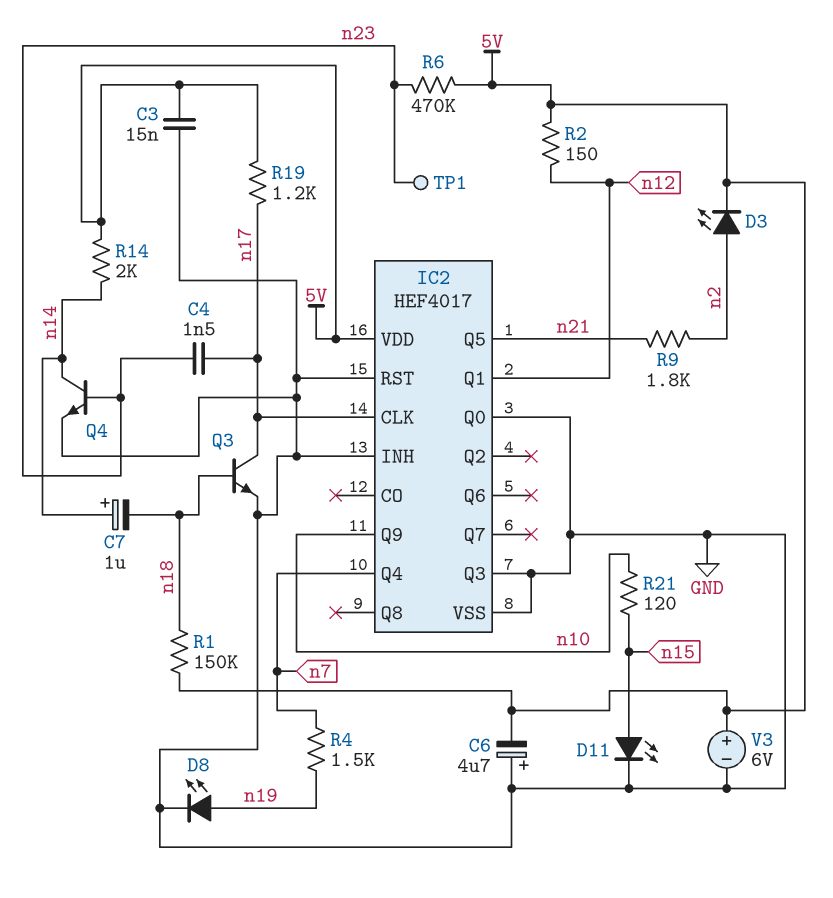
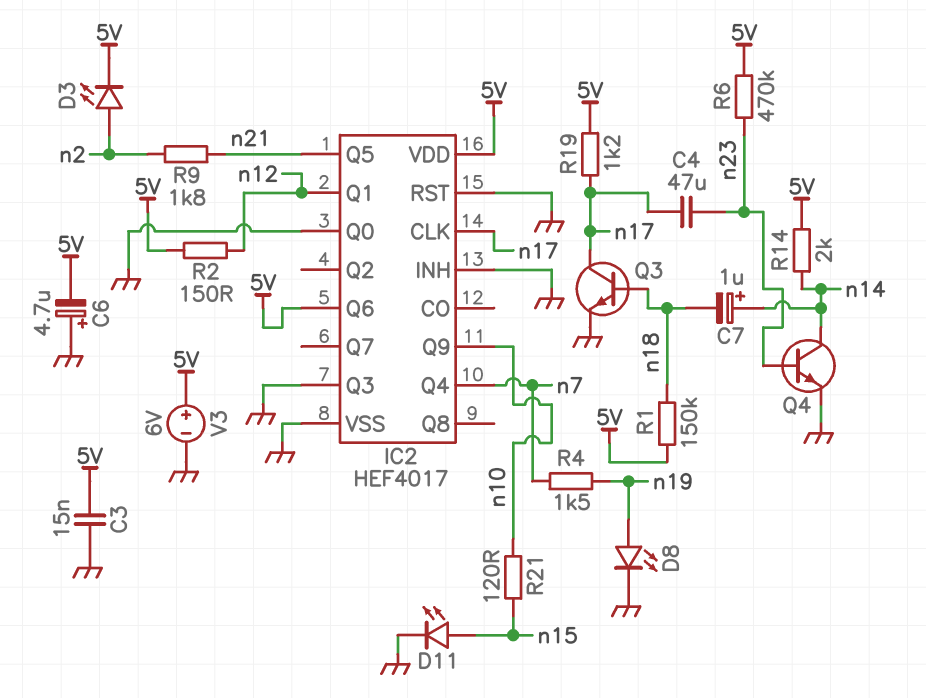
C4: 1.5nF (n17, n23) -> 47uF (n17, n23)
IC2 pin Q6: none -> 5V
TP1: test point (n23) -> none

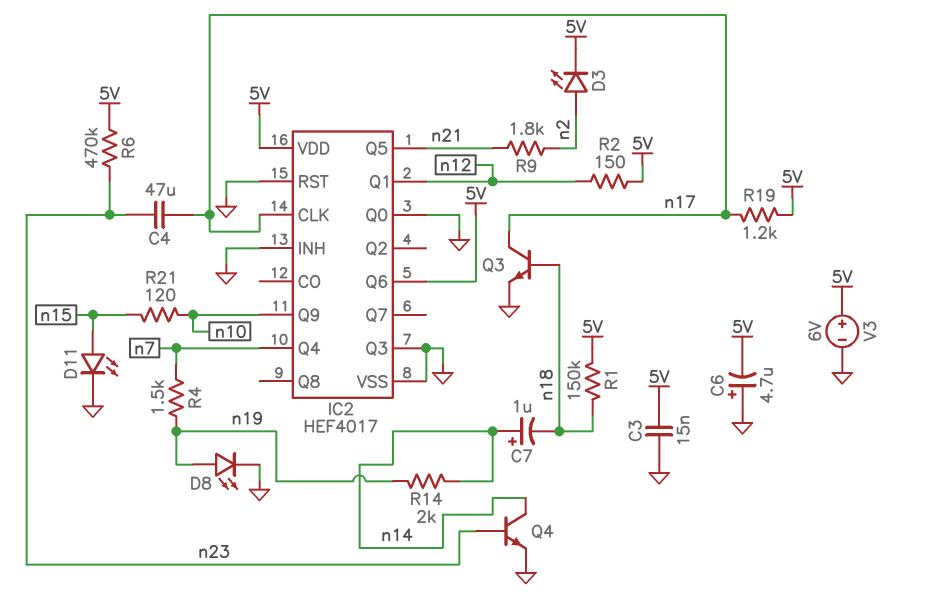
R14: 2k (5V, n14) -> 2k (n14, n19)

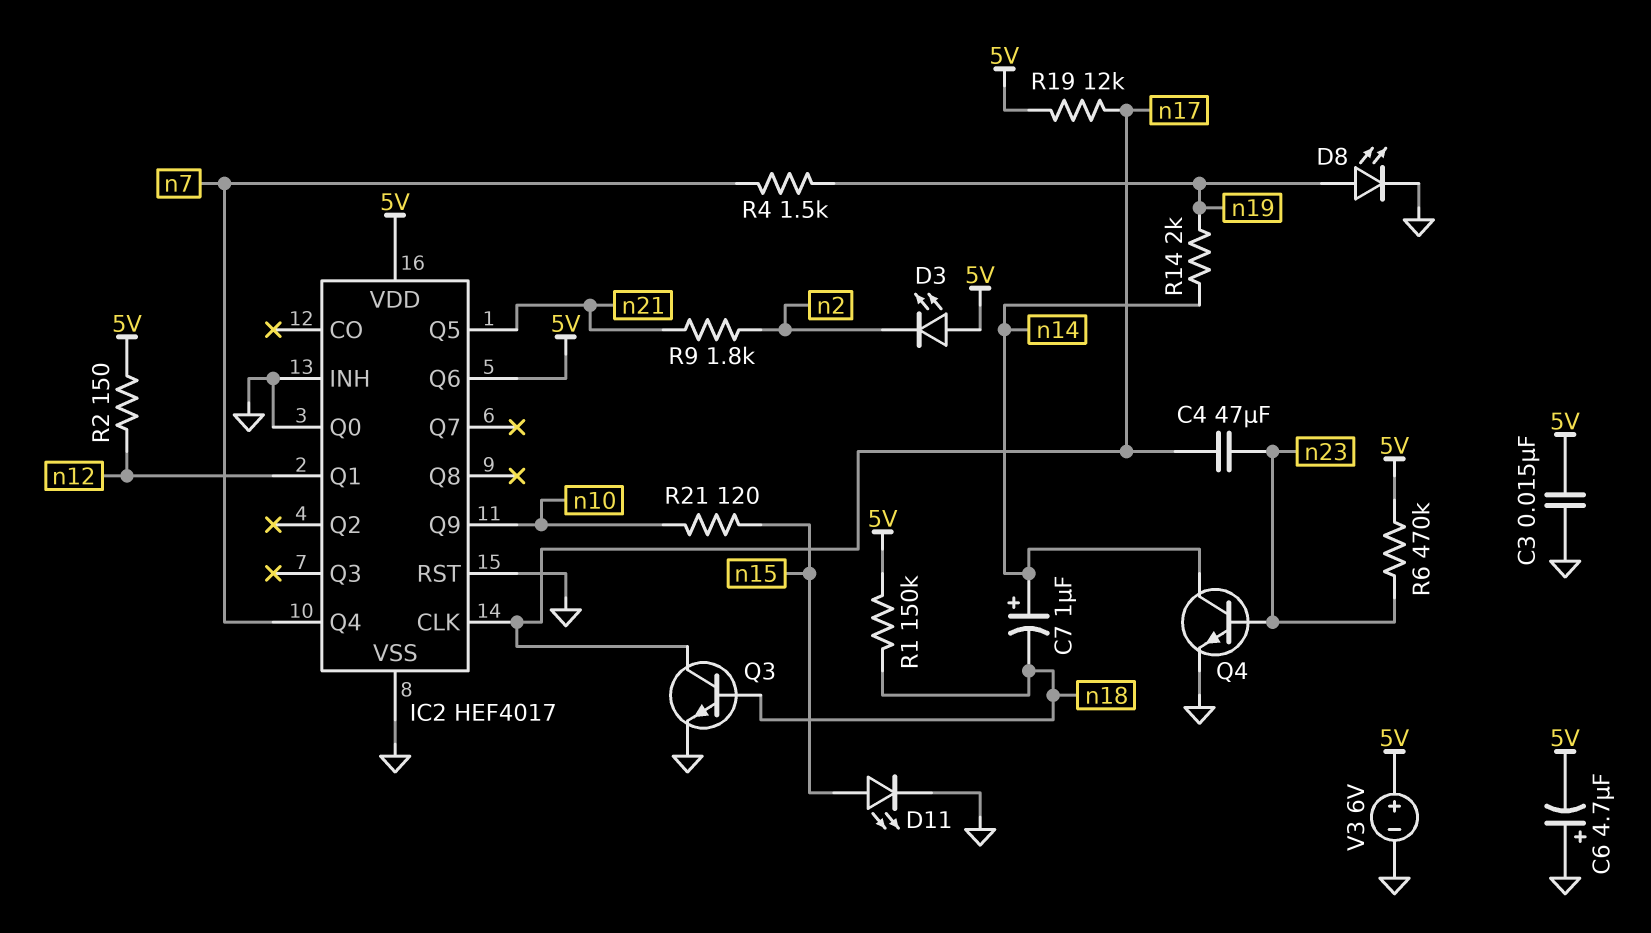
D3: LED (A n2, K 5V) -> LED (A 5V, K n2)
IC2 pin Q3: GND -> none
R19: 1.2k (5V, n17) -> 12k (5V, n17)

